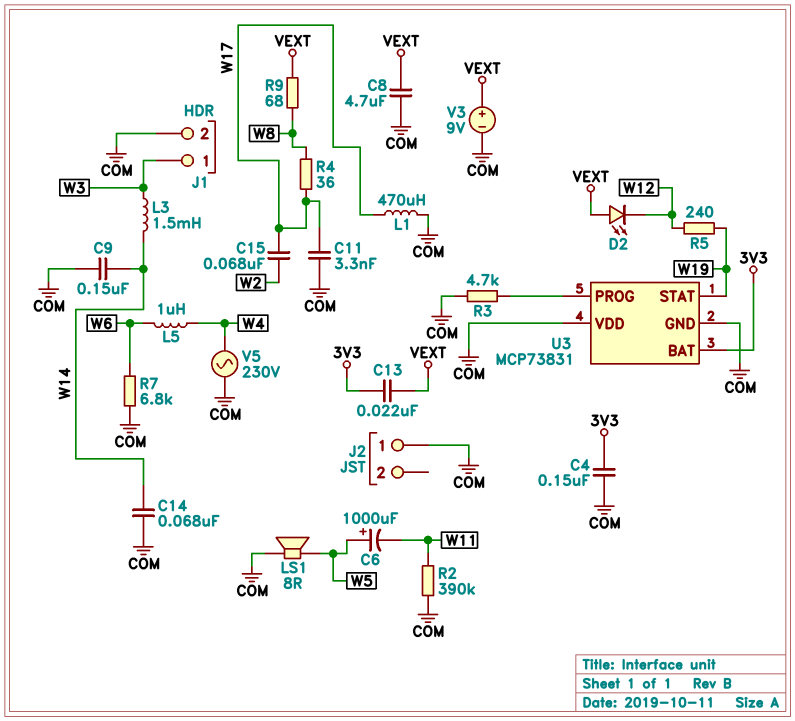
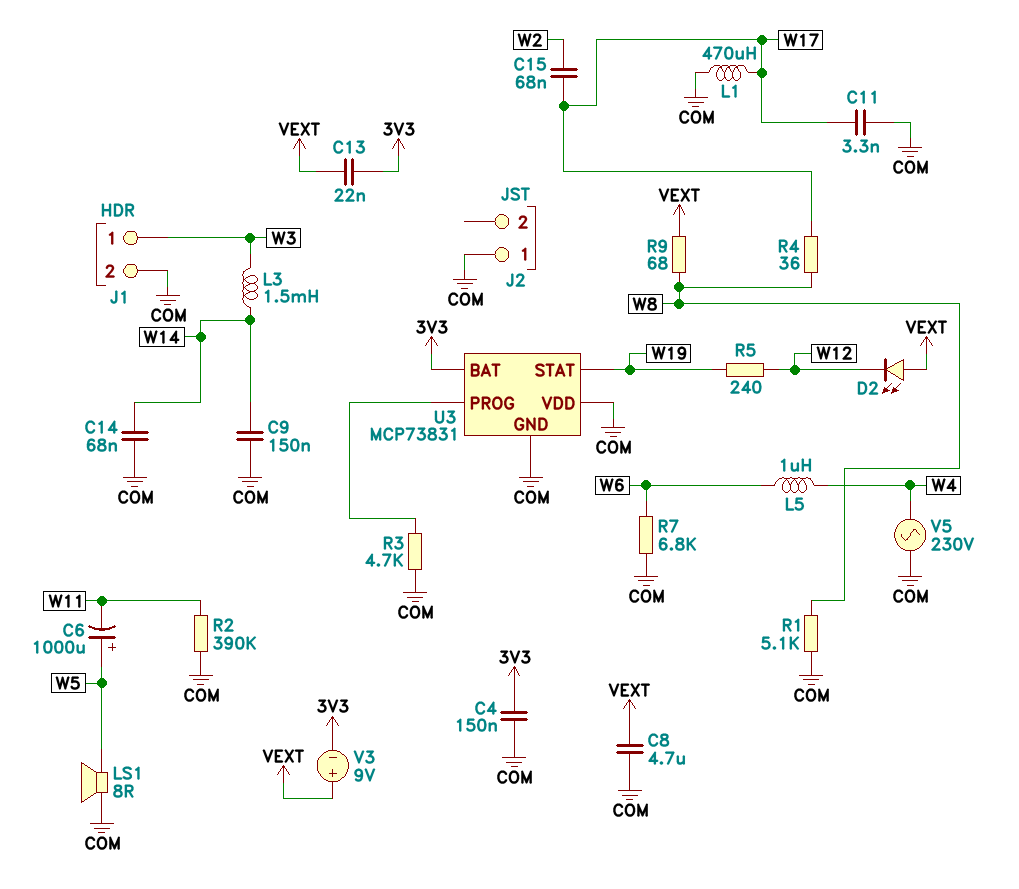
R1: none -> 5.1k (COM, W8)
V3: 9V (plus VEXT, minus COM) -> 9V (plus VEXT, minus 3V3)

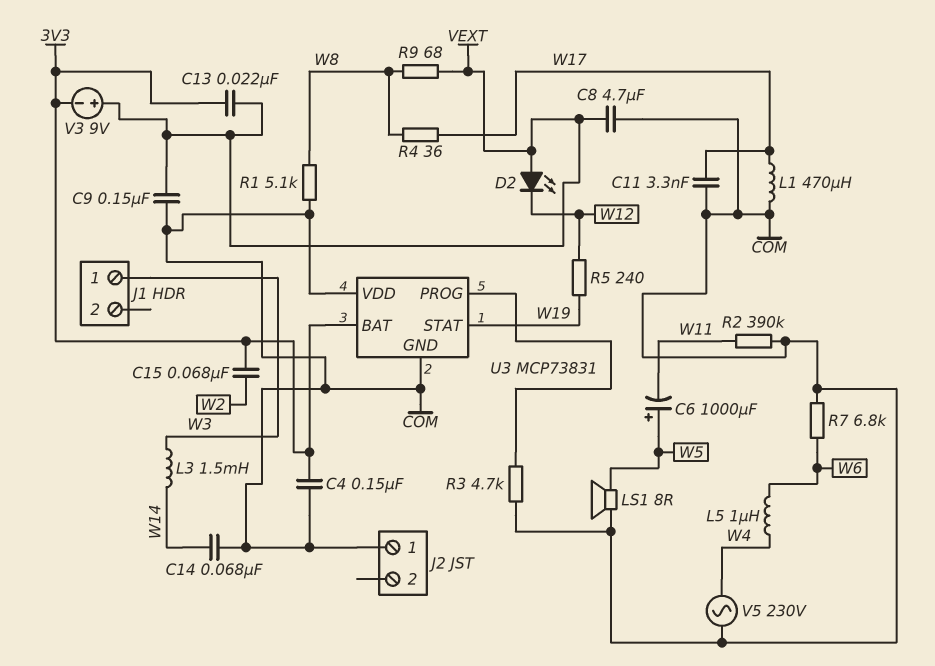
C9: 150nF (COM, W14) -> 150nF (COM, VEXT)
C15: 68nF (W2, W17) -> 68nF (3V3, W2)
J1 pin 2: COM -> none

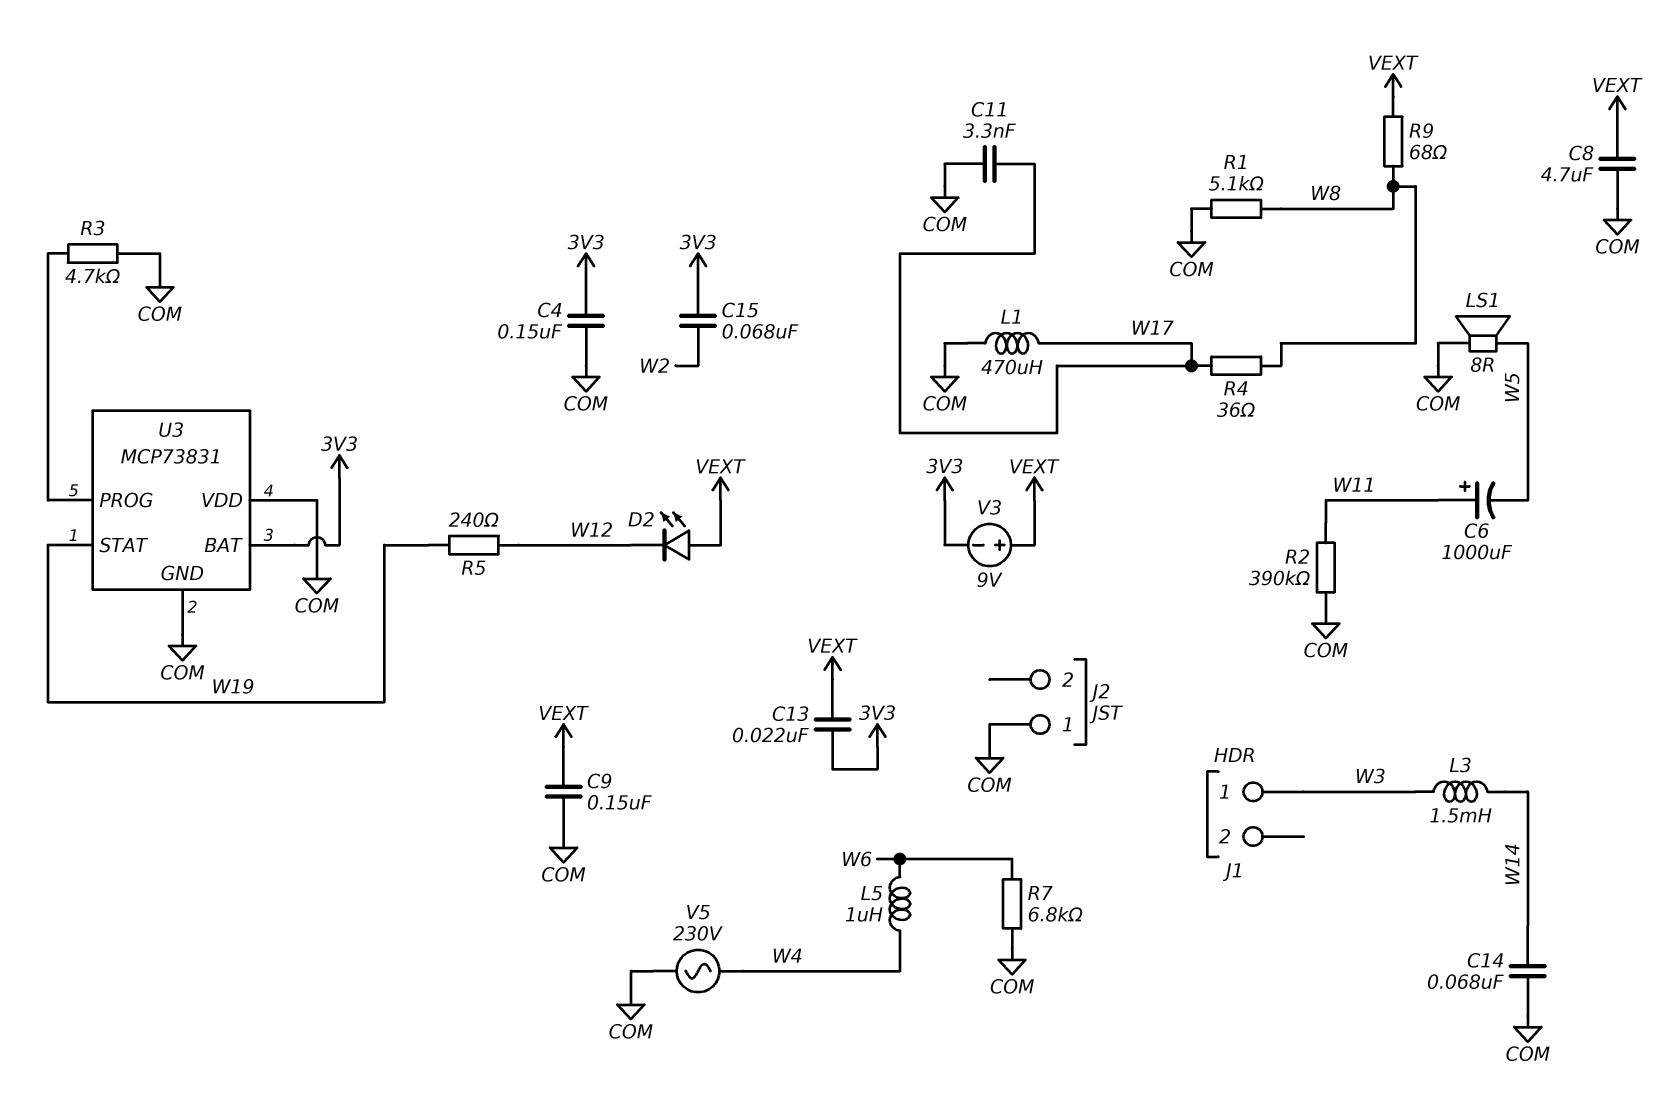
C6: 1000uF (plus W5, minus W11) -> 1000uF (plus W11, minus W5)

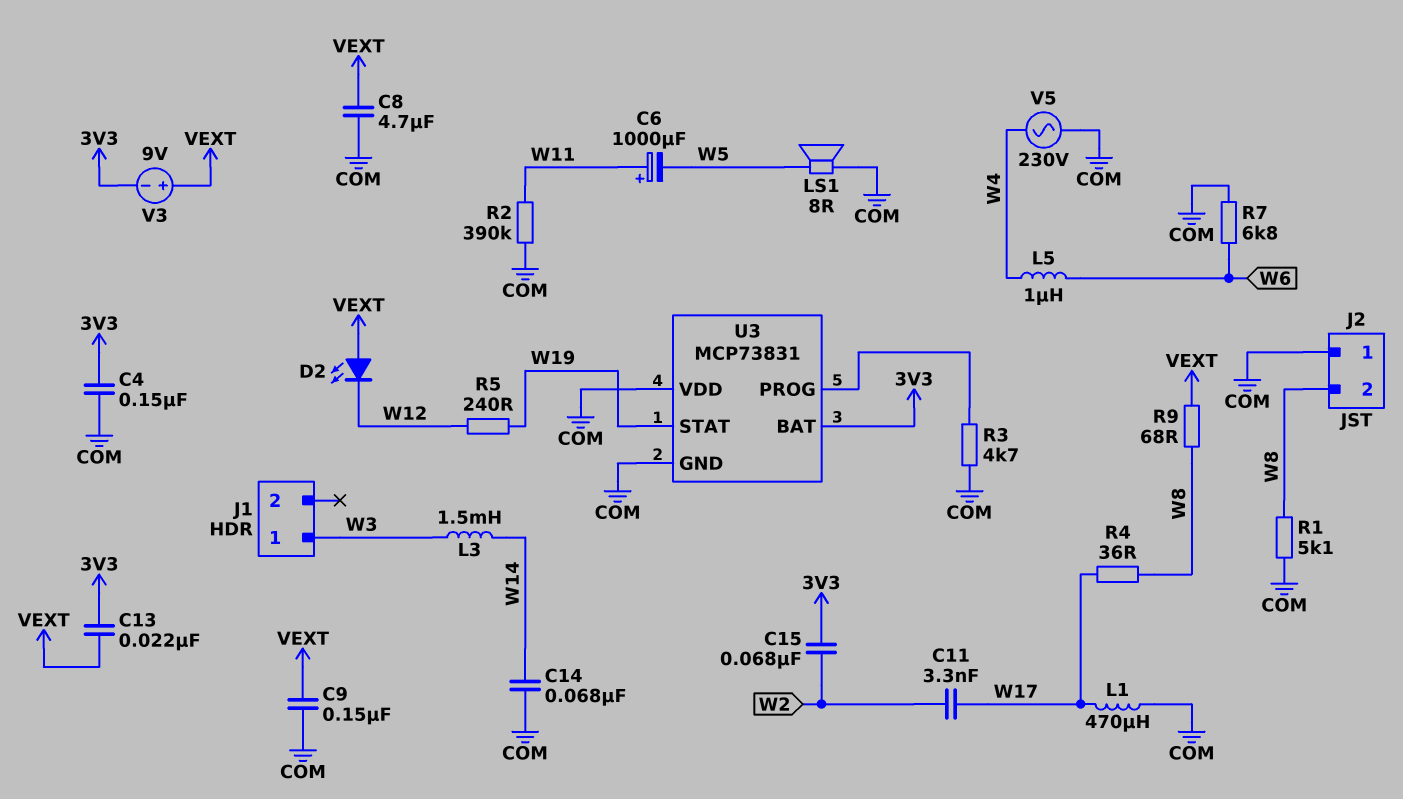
C11: 3.3nF (COM, W17) -> 3.3nF (W2, W17)
J2 pin 2: none -> W8

